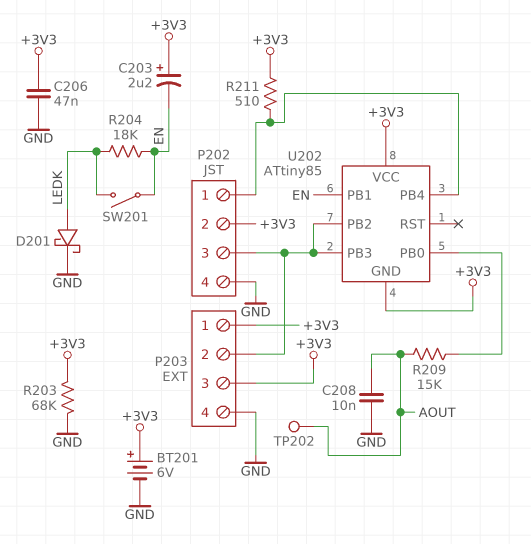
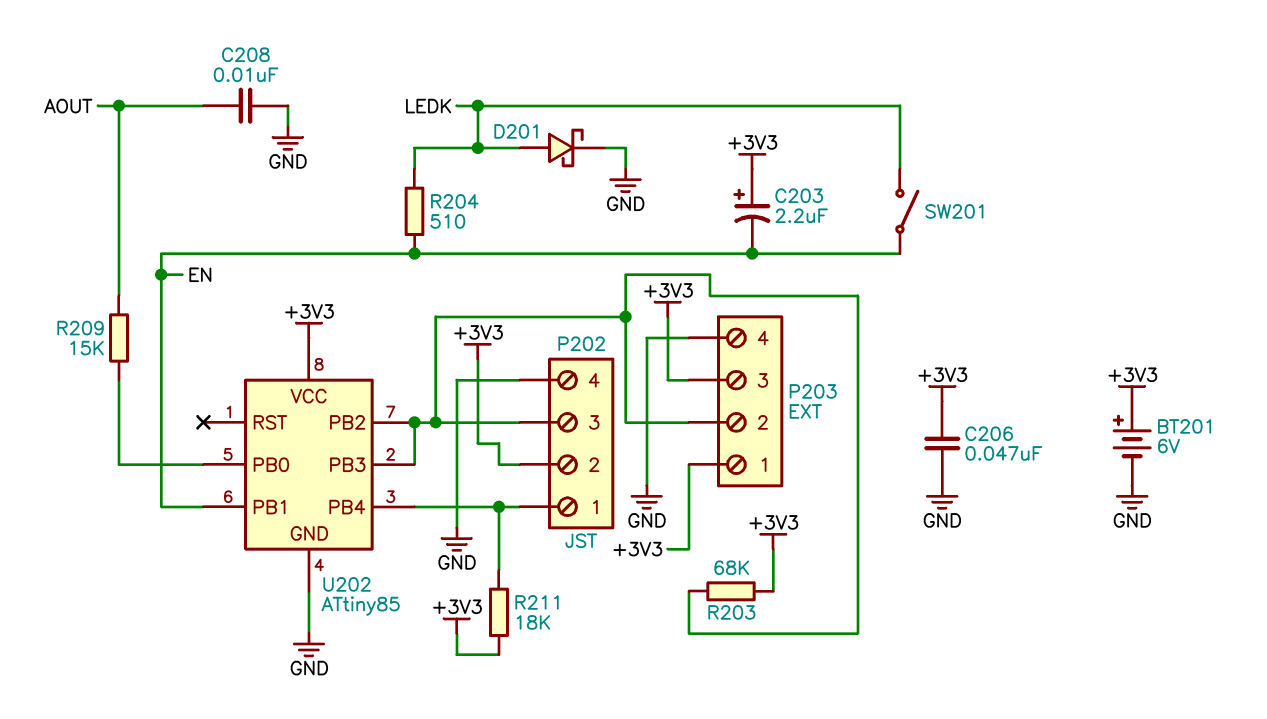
R203: 68k (+3V3, GND) -> 68k (+3V3, P202/3)
R204: 18k (EN, LEDK) -> 510 (EN, LEDK)
R211: 510 (+3V3, P202/1) -> 18k (+3V3, P202/1)
TP202: test point (AOUT) -> none
U202 pin GND: +3V3 -> GND

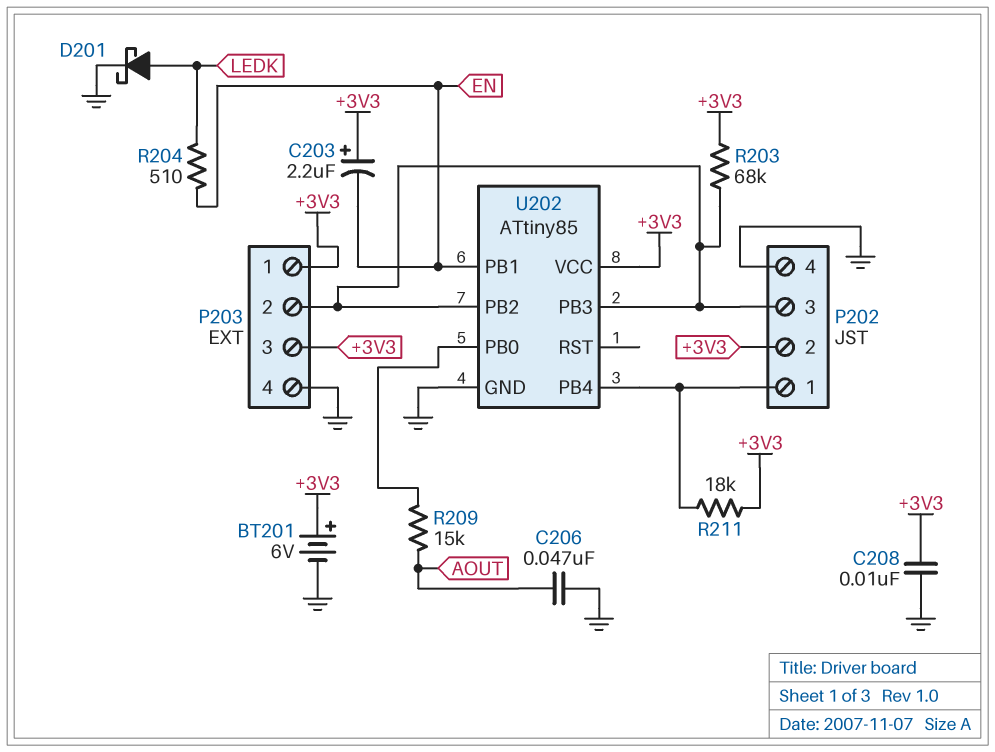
C206: 47nF (+3V3, GND) -> 47nF (AOUT, GND)
C208: 10nF (AOUT, GND) -> 10nF (+3V3, GND)
SW201: switch (EN, LEDK) -> none

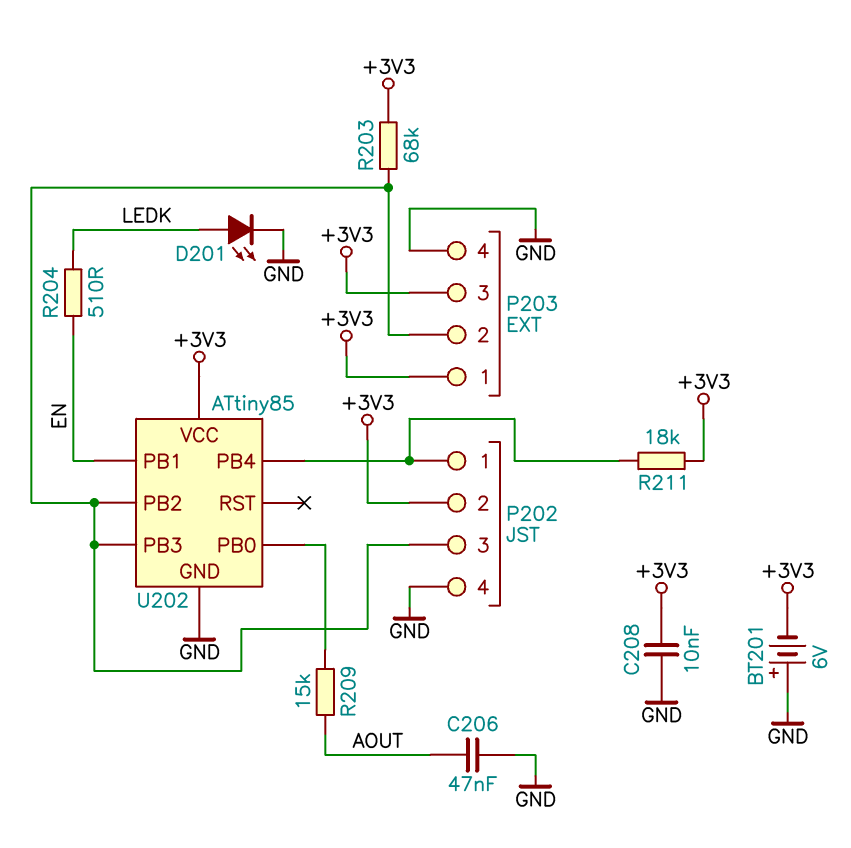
BT201: 6V (plus +3V3, minus GND) -> 6V (plus GND, minus +3V3)
C203: 2.2uF (plus +3V3, minus EN) -> none
D201: schottky (A LEDK, K GND) -> LED (A LEDK, K GND)

